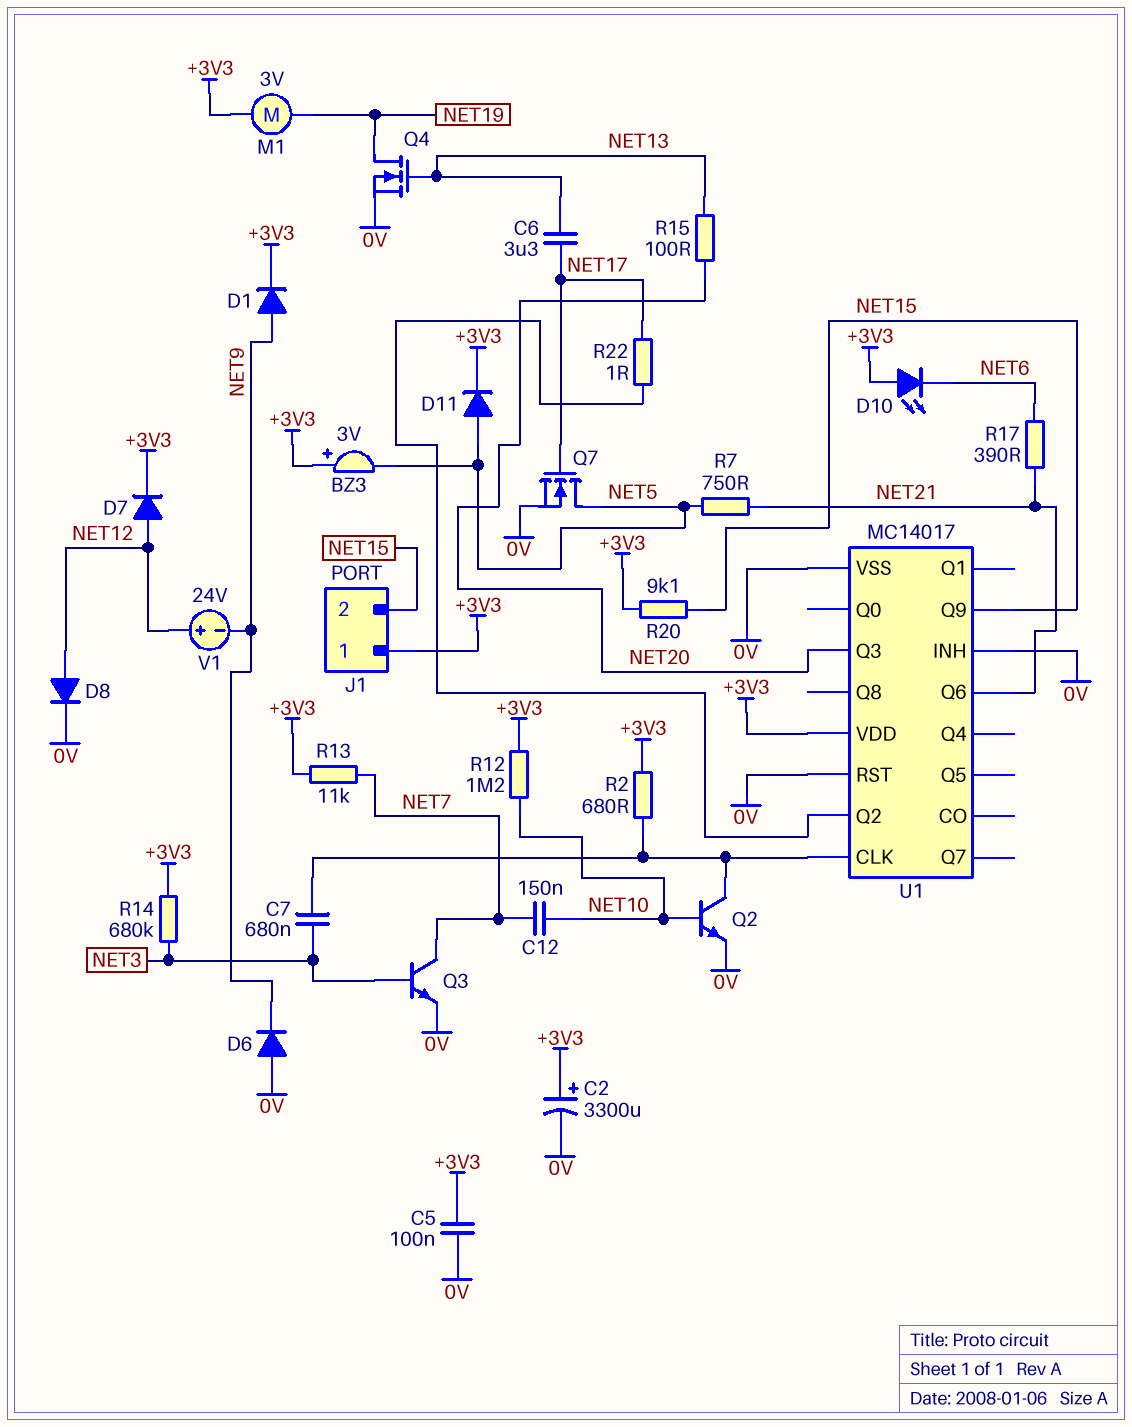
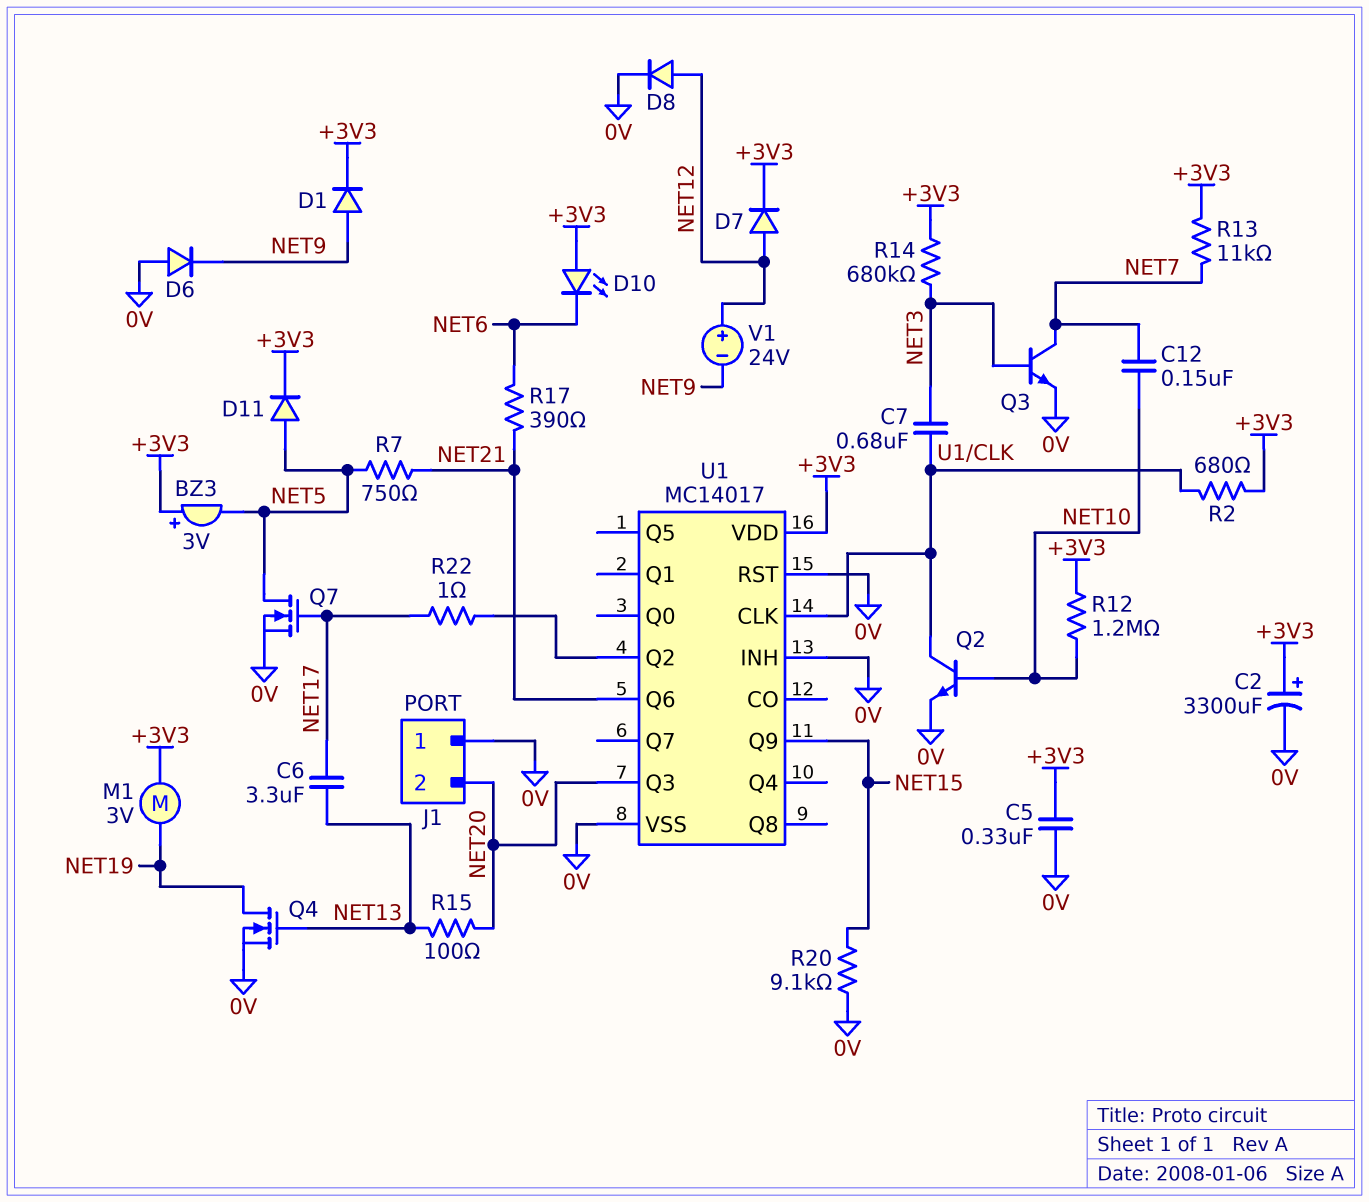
C5: 100nF (+3V3, 0V) -> 330nF (+3V3, 0V)
J1 pin 1: +3V3 -> 0V
J1 pin 2: NET15 -> NET20
R20: 9.1k (+3V3, NET15) -> 9.1k (0V, NET15)

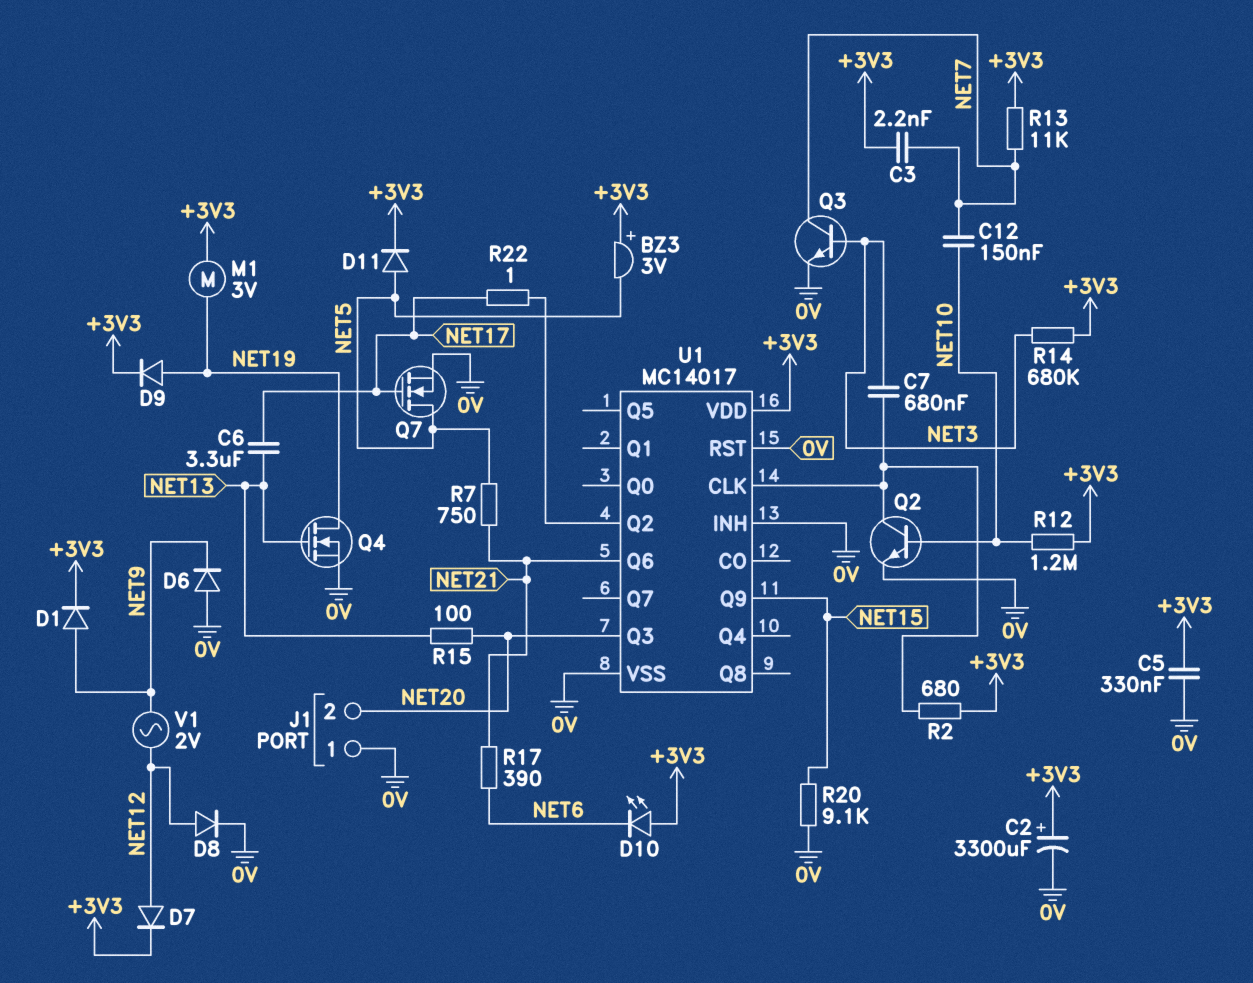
C3: none -> 2.2nF (+3V3, NET7)
D9: none -> diode (A NET19, K +3V3)
V1: 24V (plus NET12, minus NET9) -> AC 2V (NET9, NET12)

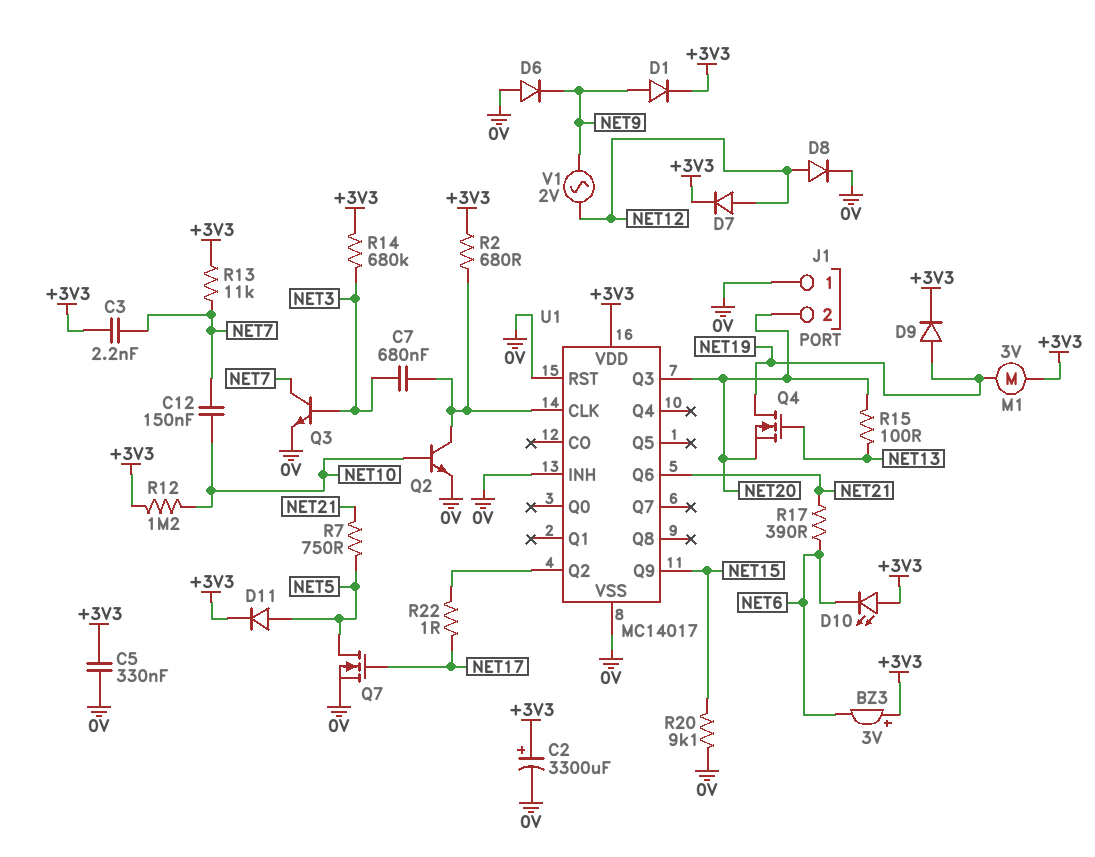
BZ3: buzzer 3V (plus +3V3, minus NET5) -> buzzer 3V (plus +3V3, minus NET6)
C6: 3.3uF (NET13, NET17) -> none
Q4: NMOS (G NET13, D NET19, S 0V) -> NMOS (G NET13, D NET19, S NET20)

